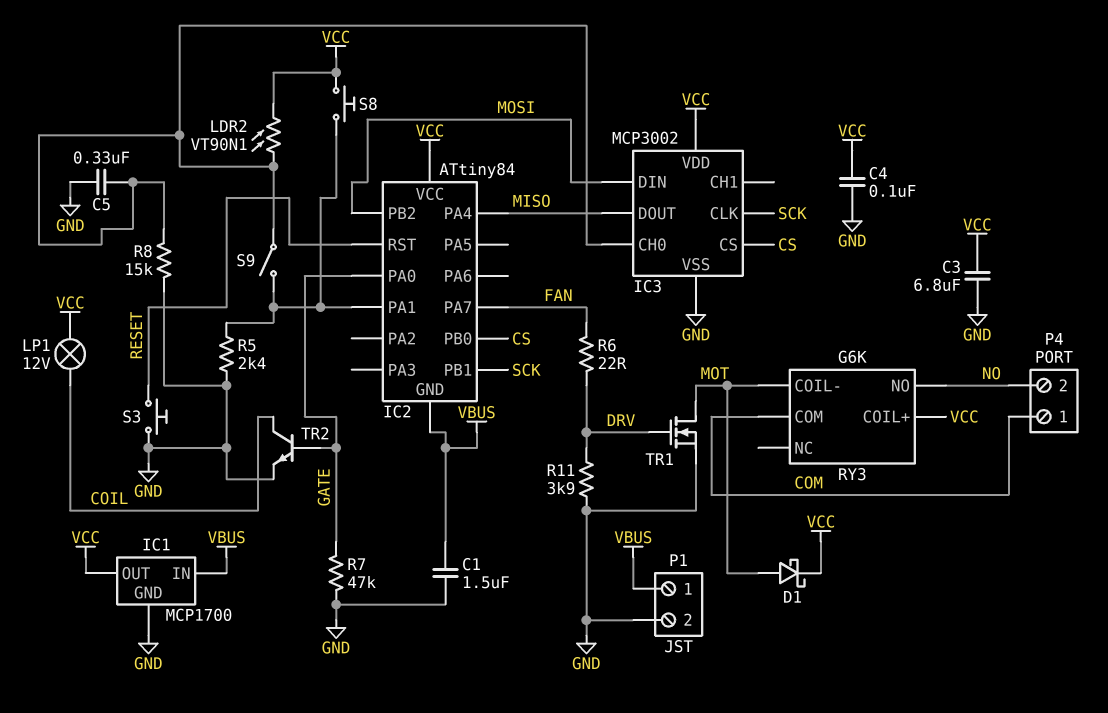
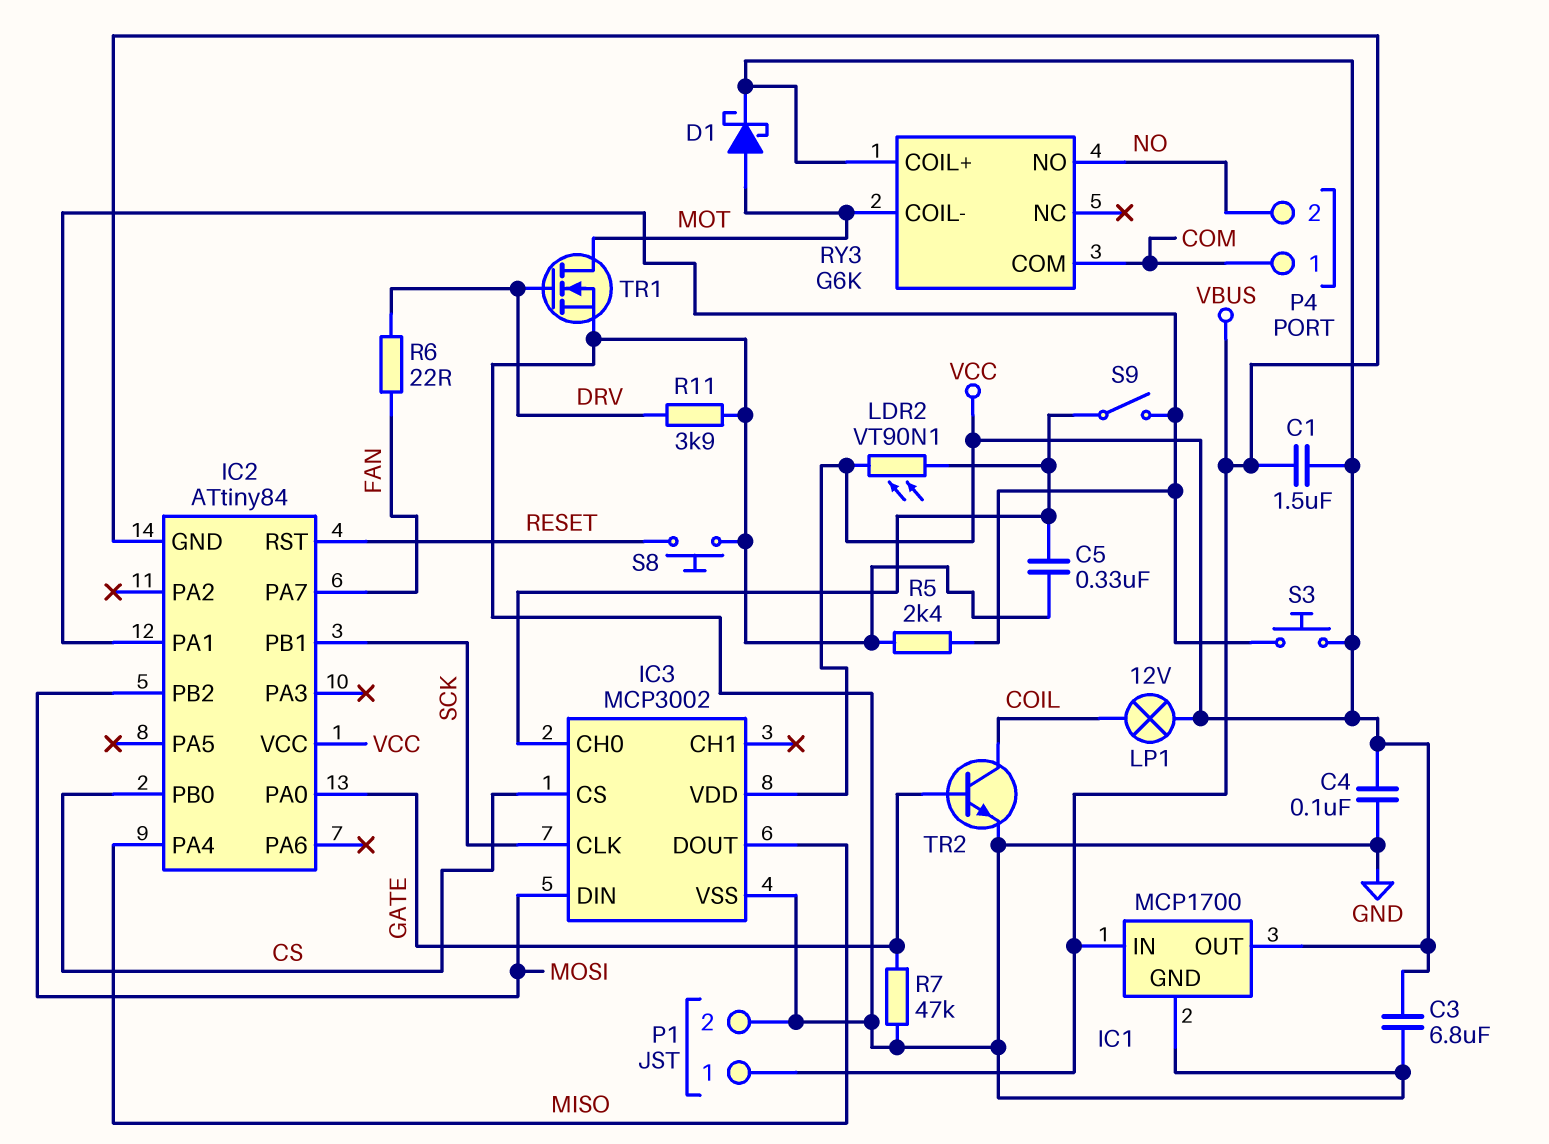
C1: 1.5uF (GND, VBUS) -> 1.5uF (VBUS, VCC)
R8: 15k (GND, IC3/CH0) -> none
S3: button (GND, RESET) -> button (IC2/PA1, VCC)
S8: button (IC2/PA1, VCC) -> button (GND, RESET)

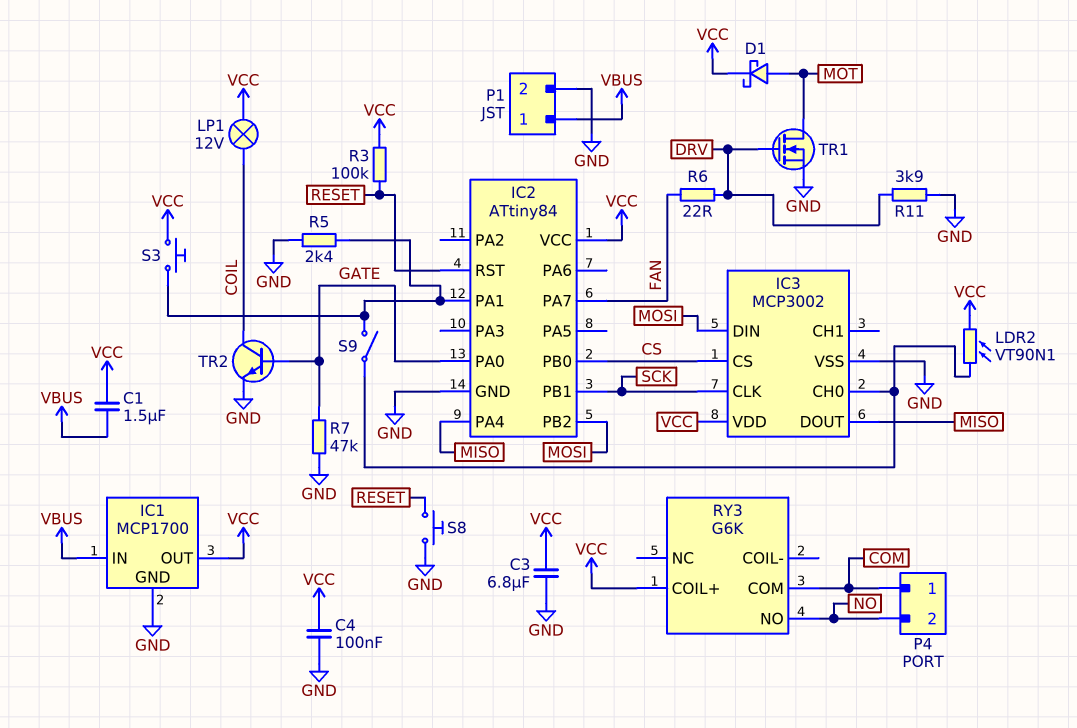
C5: 330nF (GND, IC3/CH0) -> none
IC2 pin GND: VBUS -> GND
R3: none -> 100k (RESET, VCC)
RY3 pin COIL-: MOT -> none

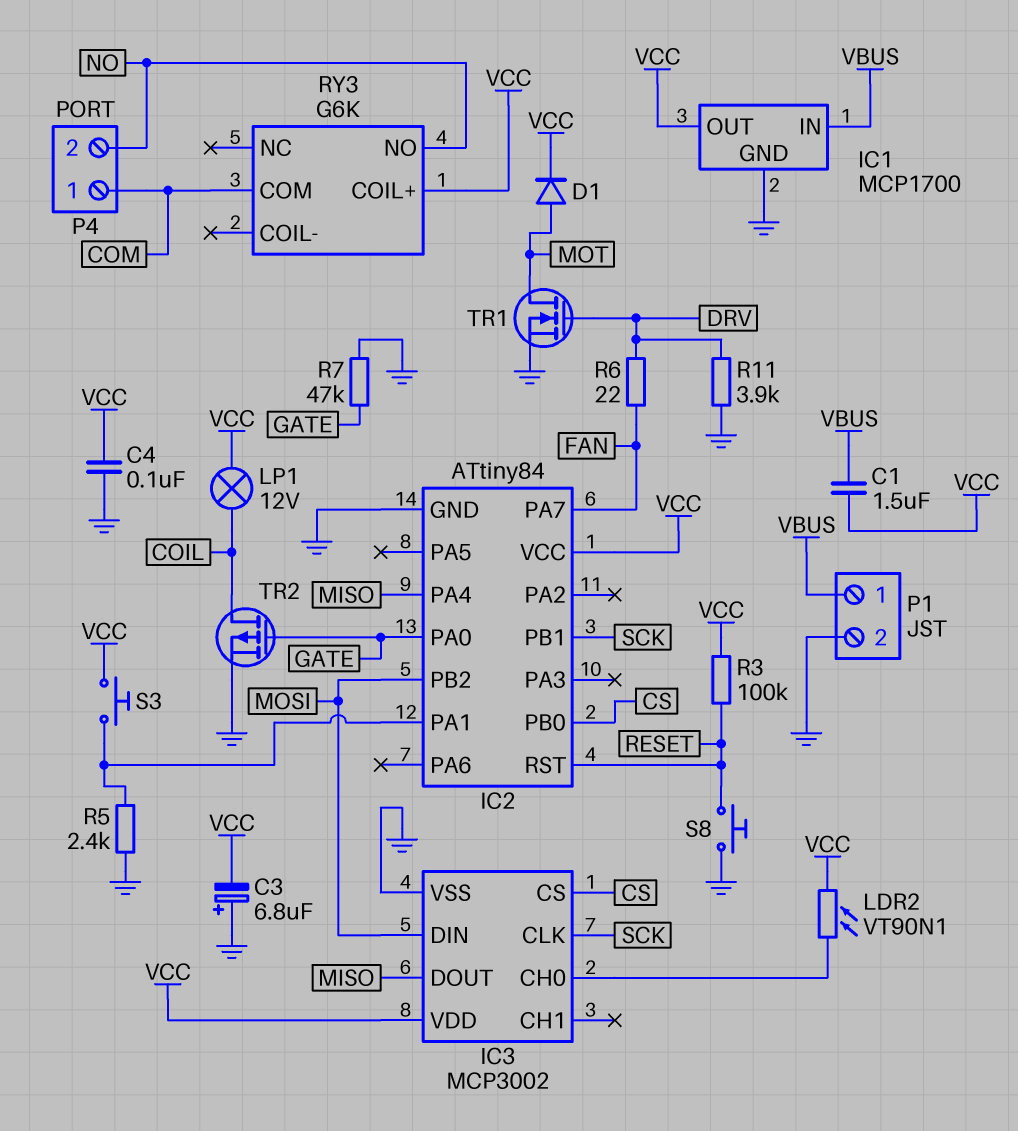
C3: 6.8uF (GND, VCC) -> 6.8uF (plus GND, minus VCC)
D1: schottky (A MOT, K VCC) -> diode (A MOT, K VCC)
S9: switch (IC2/PA1, IC3/CH0) -> none
TR2: NPN (B GATE, C COIL, E GND) -> PMOS (G GATE, D COIL, S GND)

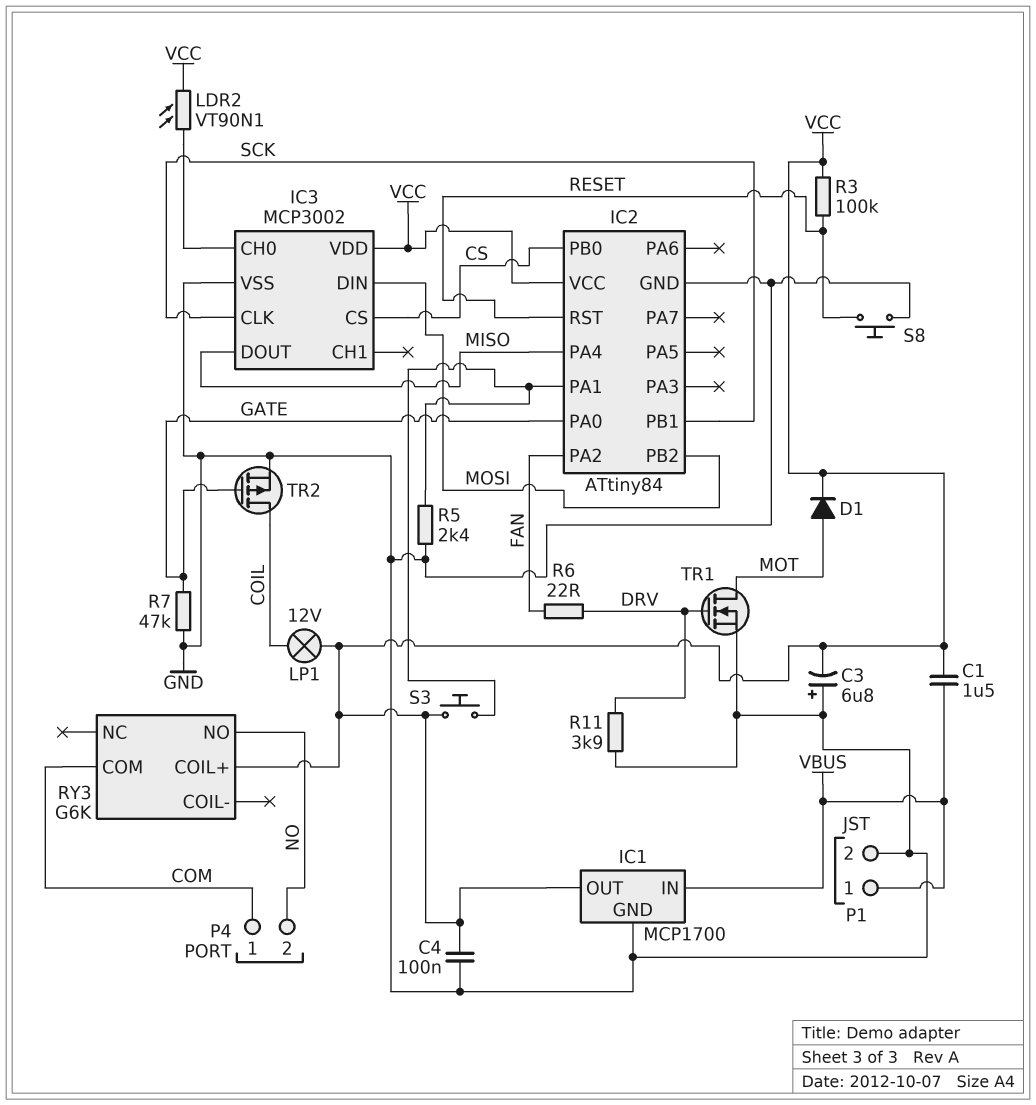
IC2 pin PA2: none -> FAN
IC2 pin PA7: FAN -> none

